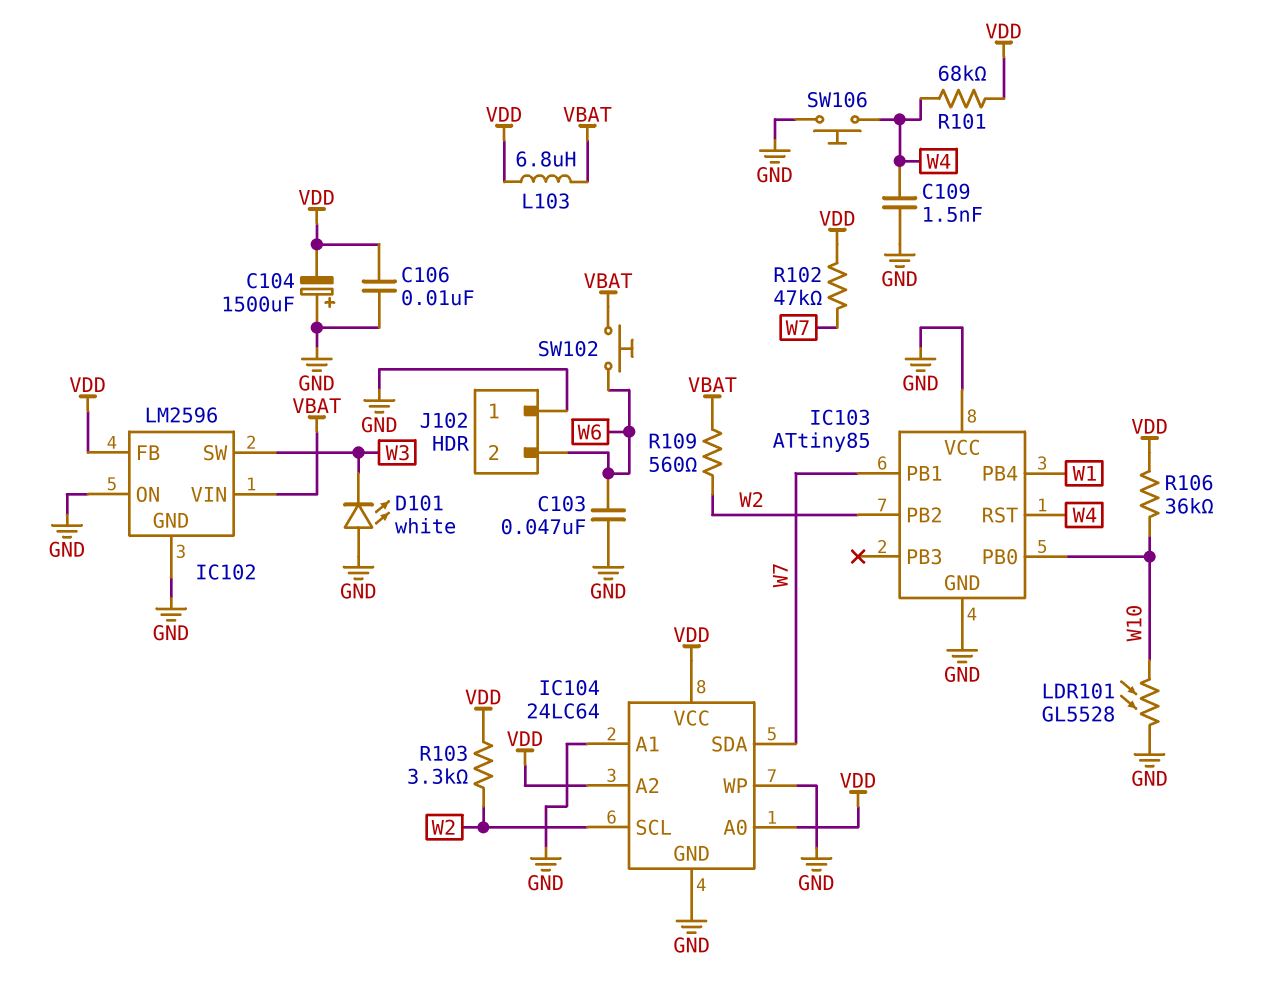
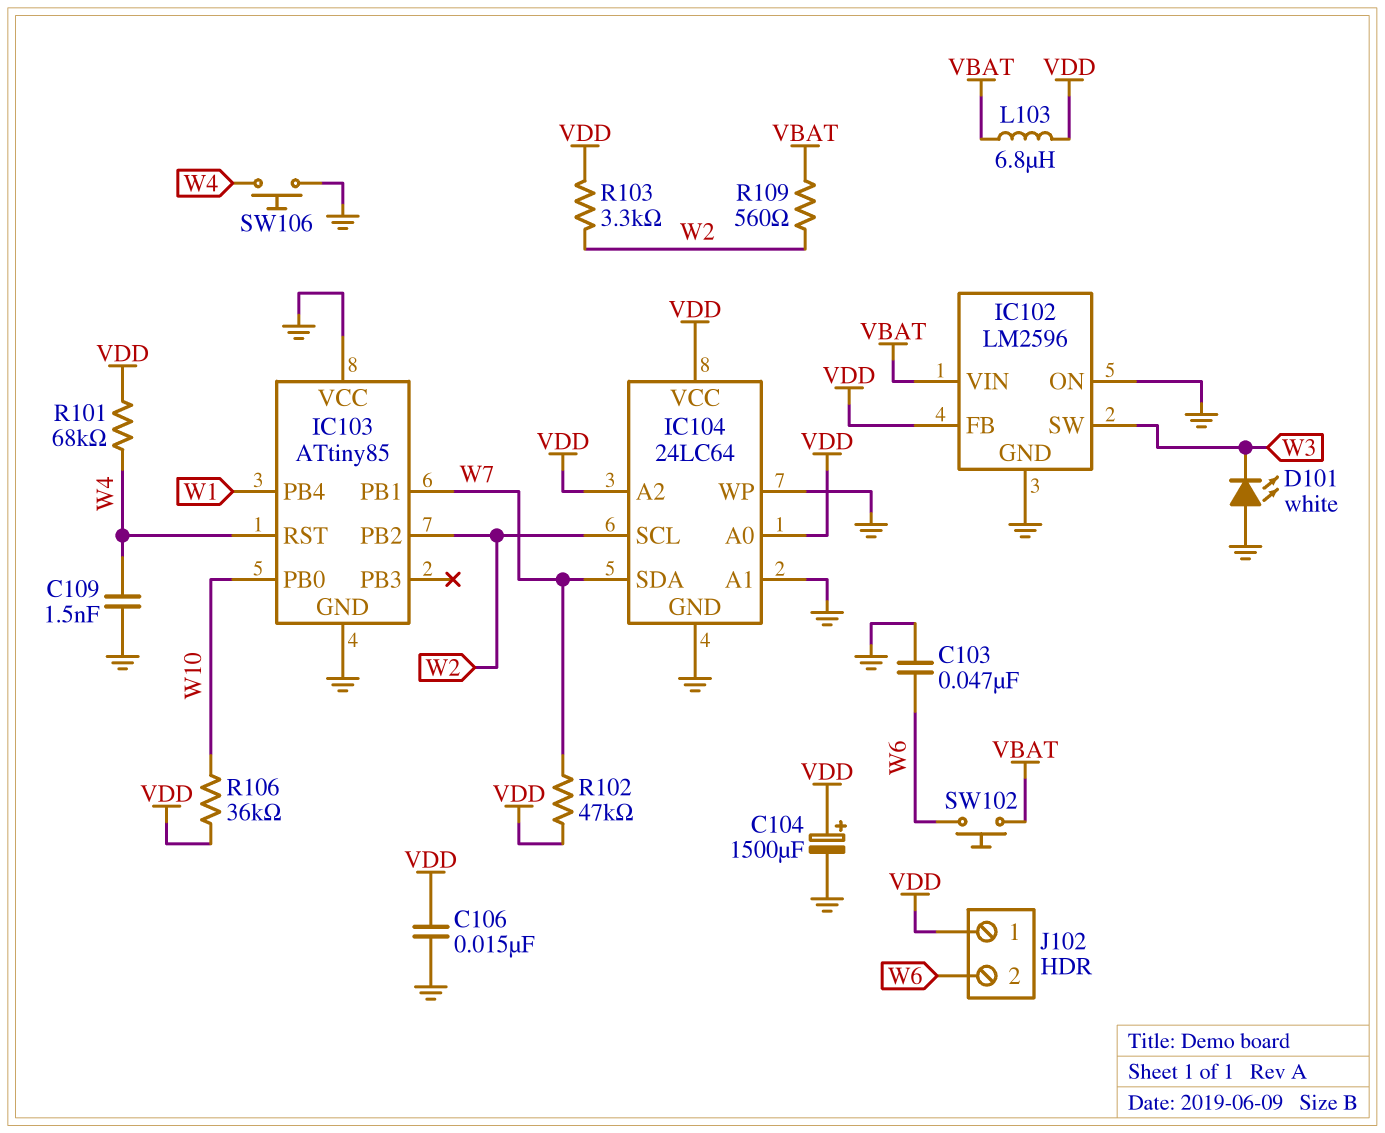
C104: 1500uF (plus GND, minus VDD) -> 1500uF (plus VDD, minus GND)
C106: 10nF (GND, VDD) -> 15nF (GND, VDD)
J102 pin 1: GND -> VDD
LDR101: GL5528 (GND, W10) -> none

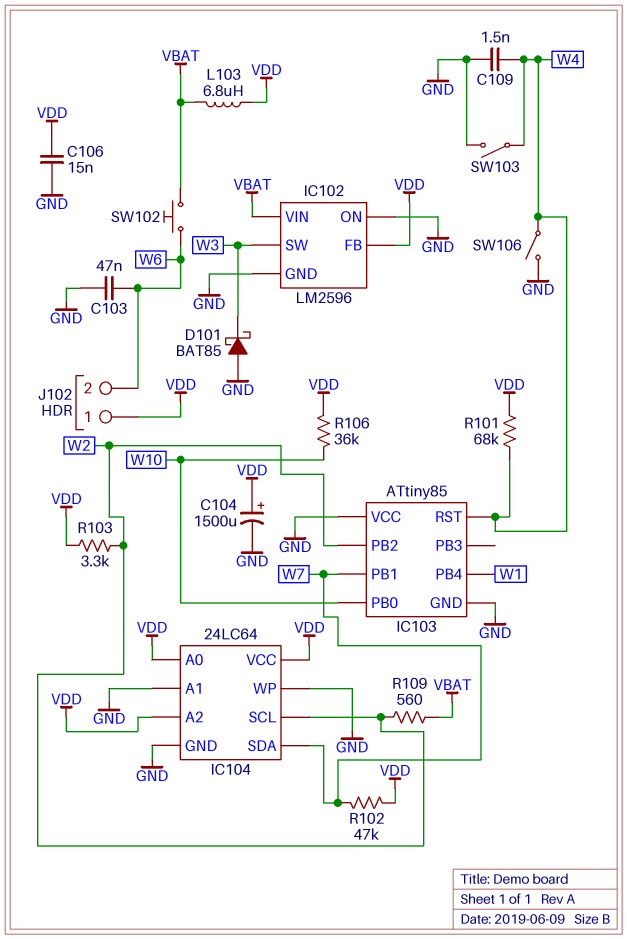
D101: LED white (A GND, K W3) -> schottky BAT85 (A GND, K W3)
SW103: none -> switch (GND, W4)
SW106: button (GND, W4) -> switch (GND, W4)

